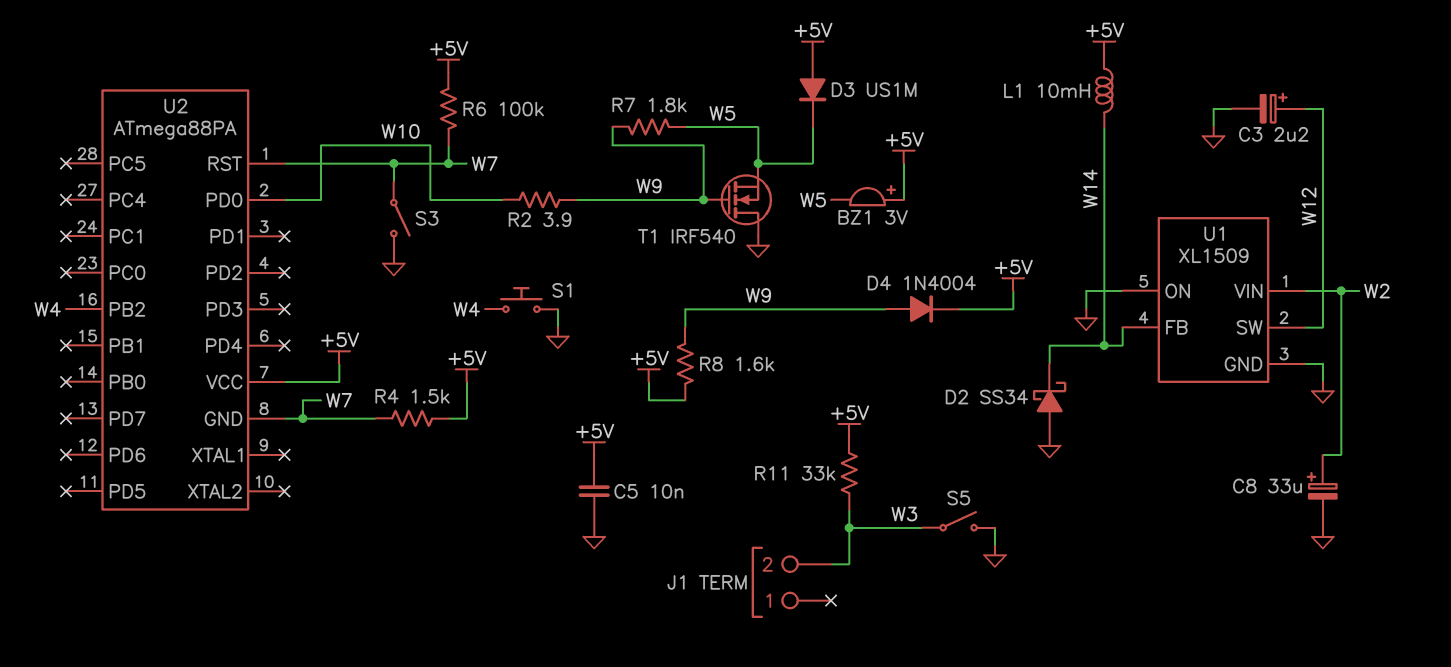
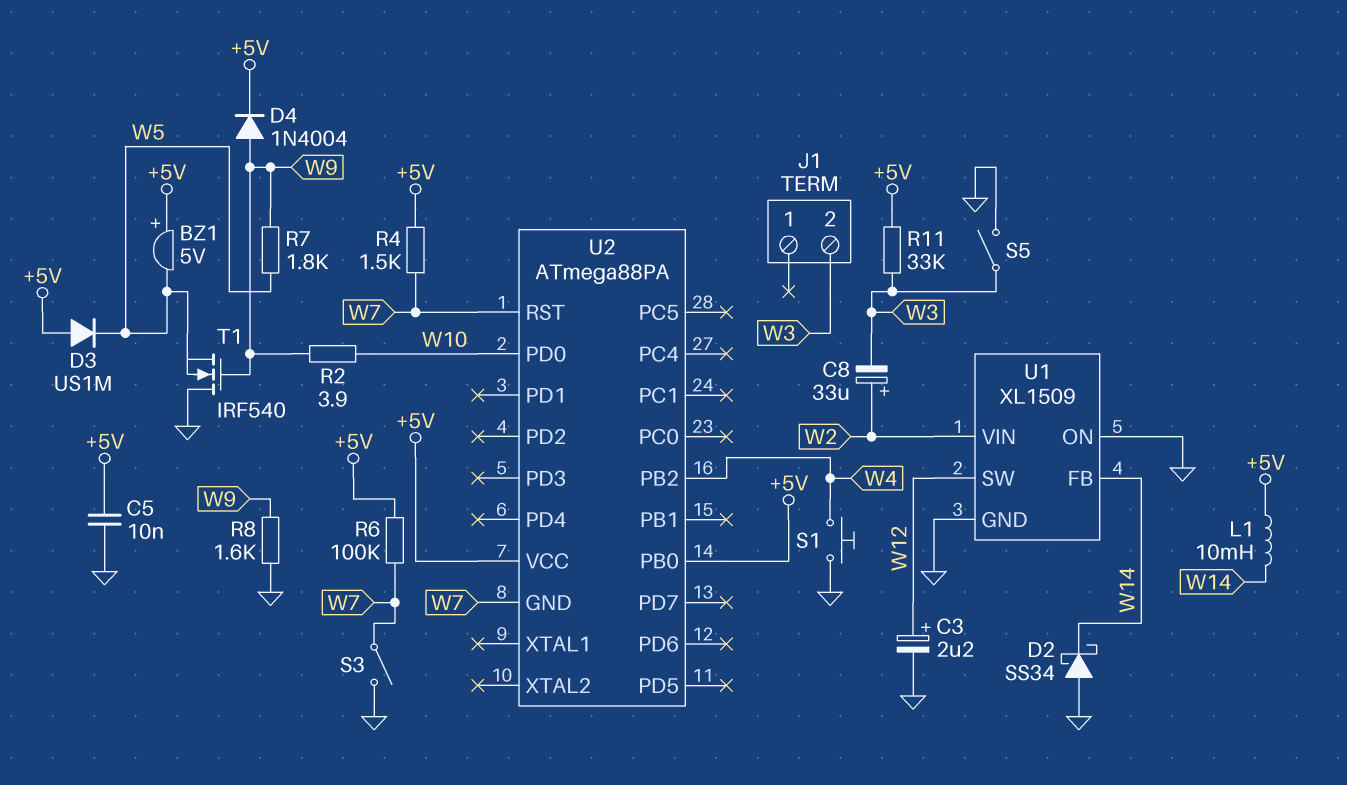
BZ1: buzzer 3V (plus +5V, minus W5) -> buzzer 5V (plus +5V, minus W5)
C8: 33uF (plus W2, minus GND) -> 33uF (plus W2, minus W3)
R8: 1.6k (+5V, W9) -> 1.6k (GND, W9)
U2 pin PB0: none -> +5V

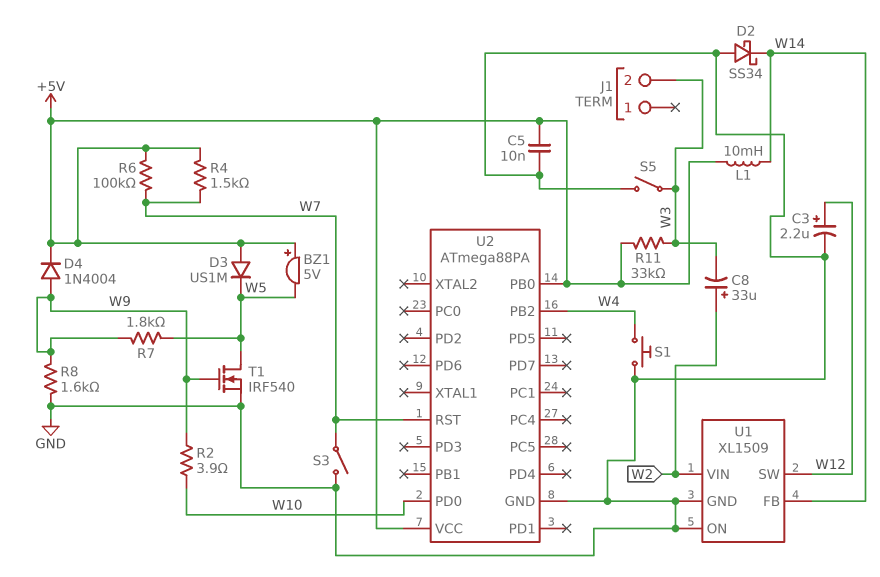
T1: NMOS IRF540 (G W9, D GND, S W5) -> NMOS IRF540 (G W9, D W5, S GND)
U2 pin GND: W7 -> GND

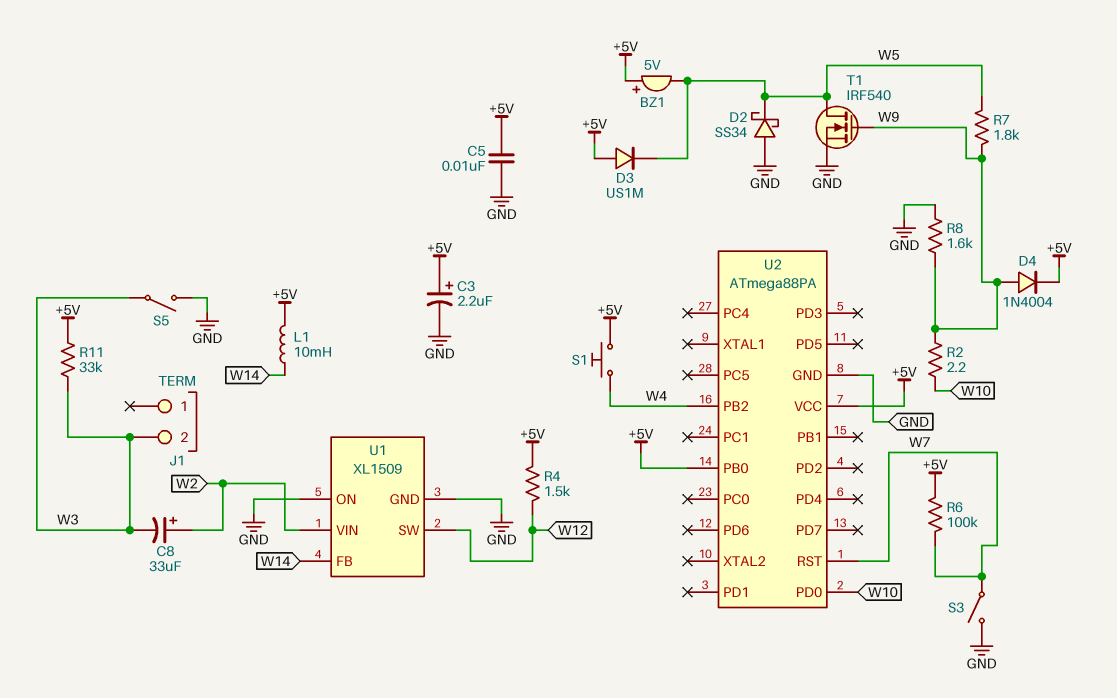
C3: 2.2uF (plus W12, minus GND) -> 2.2uF (plus +5V, minus GND)
D2: schottky SS34 (A GND, K W14) -> schottky SS34 (A GND, K W5)
R2: 3.9 (W9, W10) -> 2.2 (W9, W10)
R4: 1.5k (+5V, W7) -> 1.5k (+5V, W12)
S1: button (GND, W4) -> button (+5V, W4)

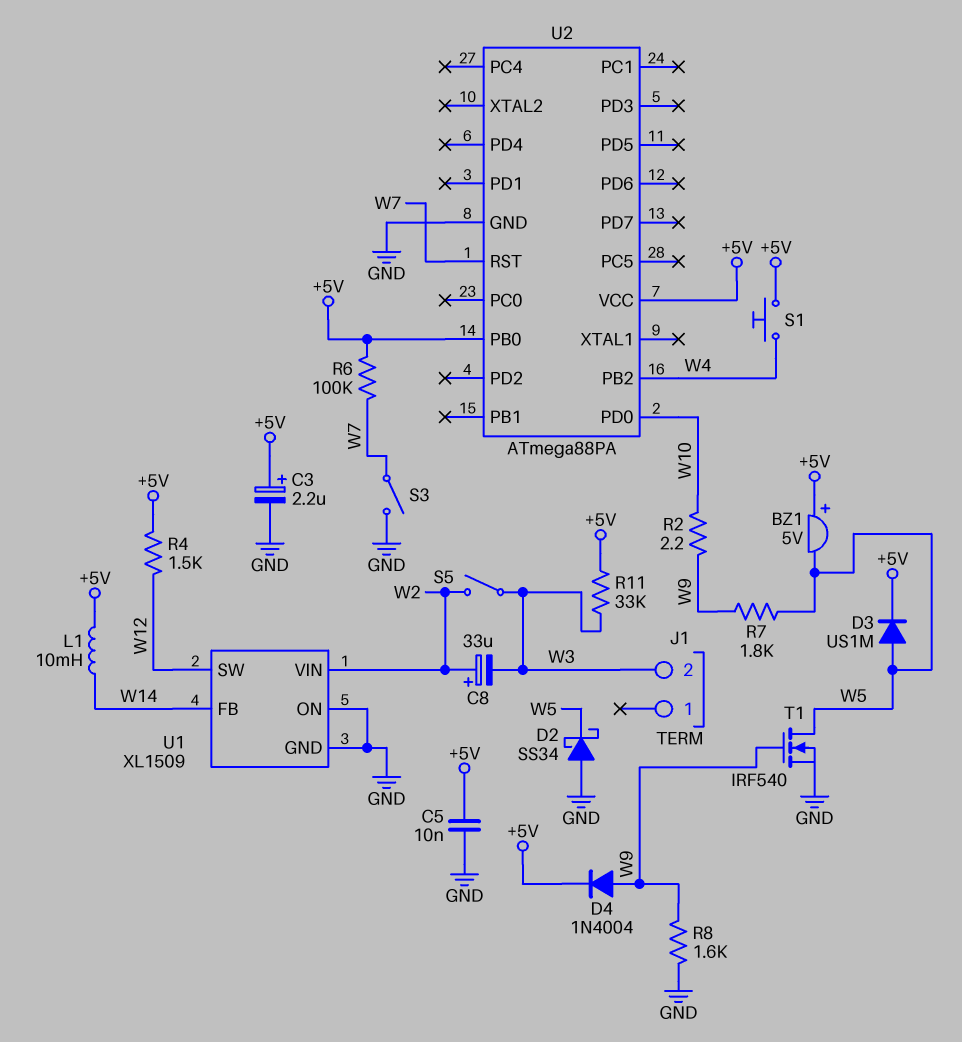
D3: diode US1M (A +5V, K W5) -> diode US1M (A W5, K +5V)
S5: switch (GND, W3) -> switch (W2, W3)

